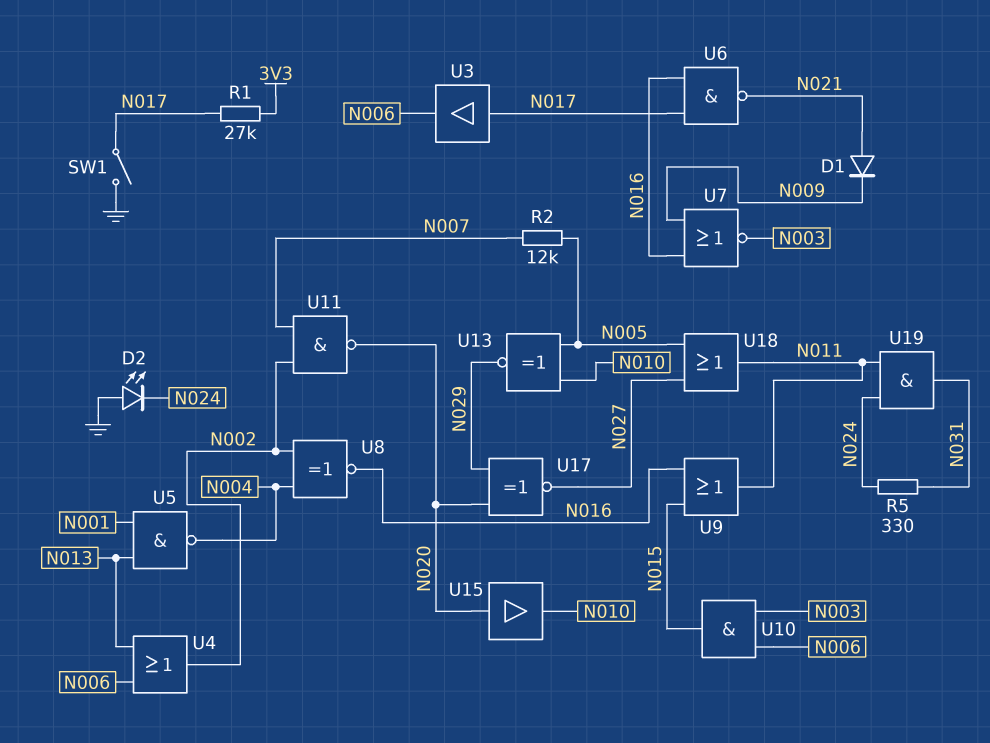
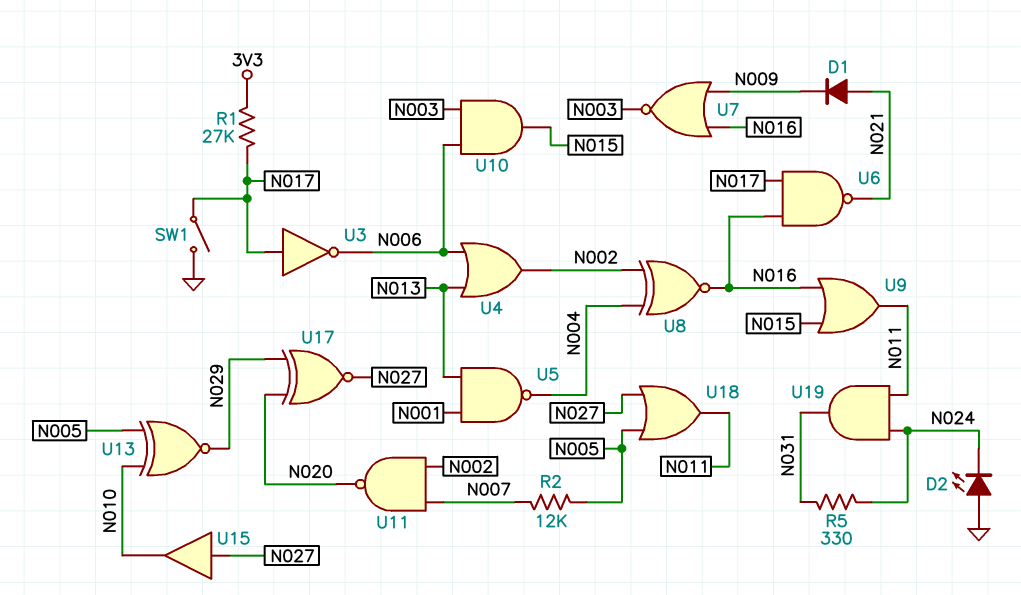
U3: buffer (in N017, out N006) -> NOT (in N017, out N006)
U15: buffer (in N020, out N010) -> buffer (in N027, out N010)

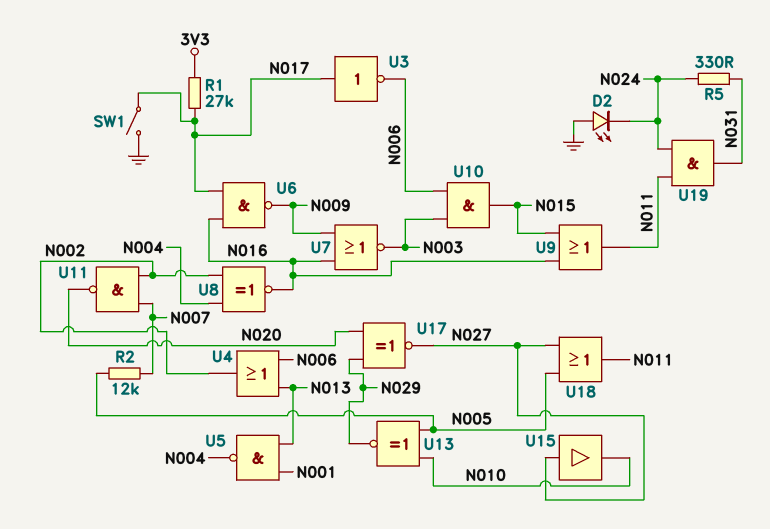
D1: diode (A N021, K N009) -> none
U6: NAND (in N016, in N017, out N021) -> NAND (in N016, in N017, out N009)

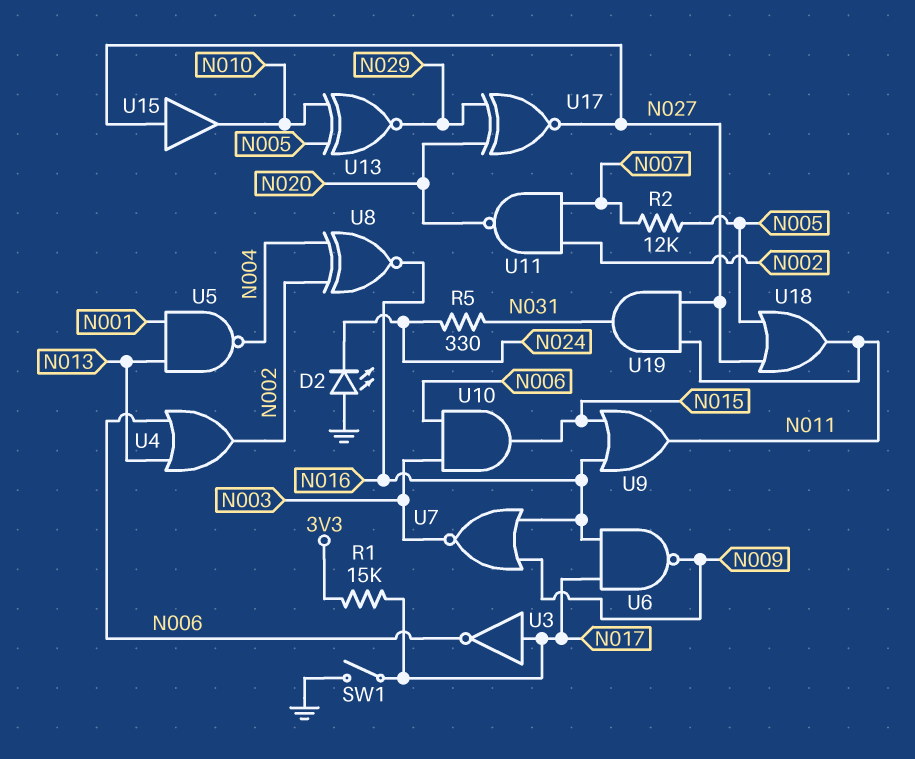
R1: 27k (3V3, N017) -> 15k (3V3, N017)
U19: AND (in N011, in N024, out N031) -> AND (in N011, in N027, out N031)

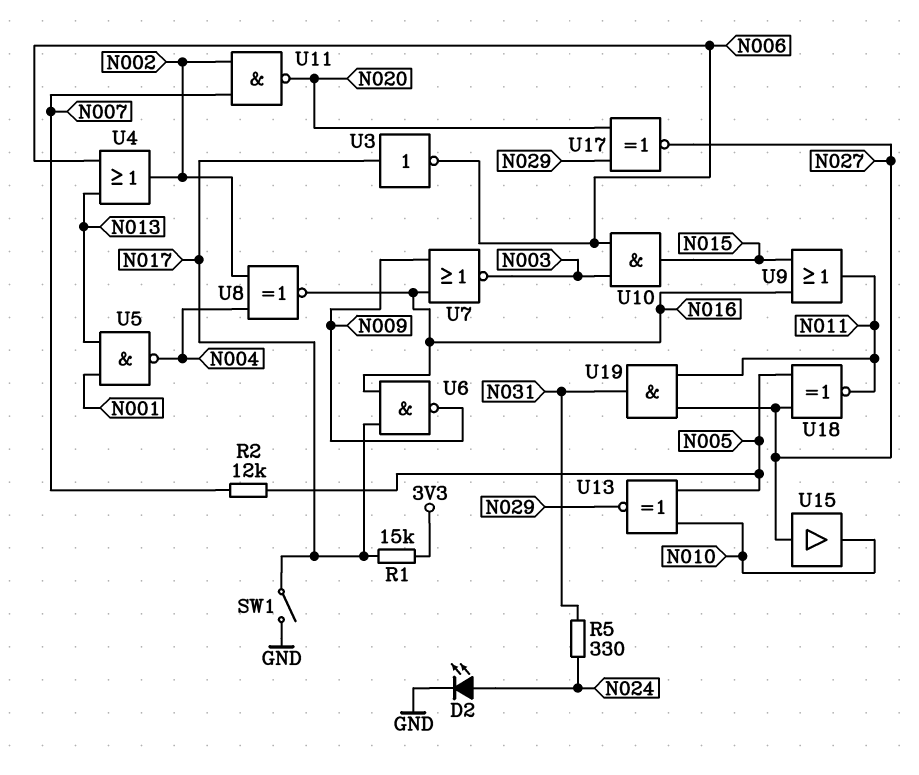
D2: LED (A GND, K N024) -> LED (A N024, K GND)
U18: OR (in N005, in N027, out N011) -> XNOR (in N005, in N027, out N011)

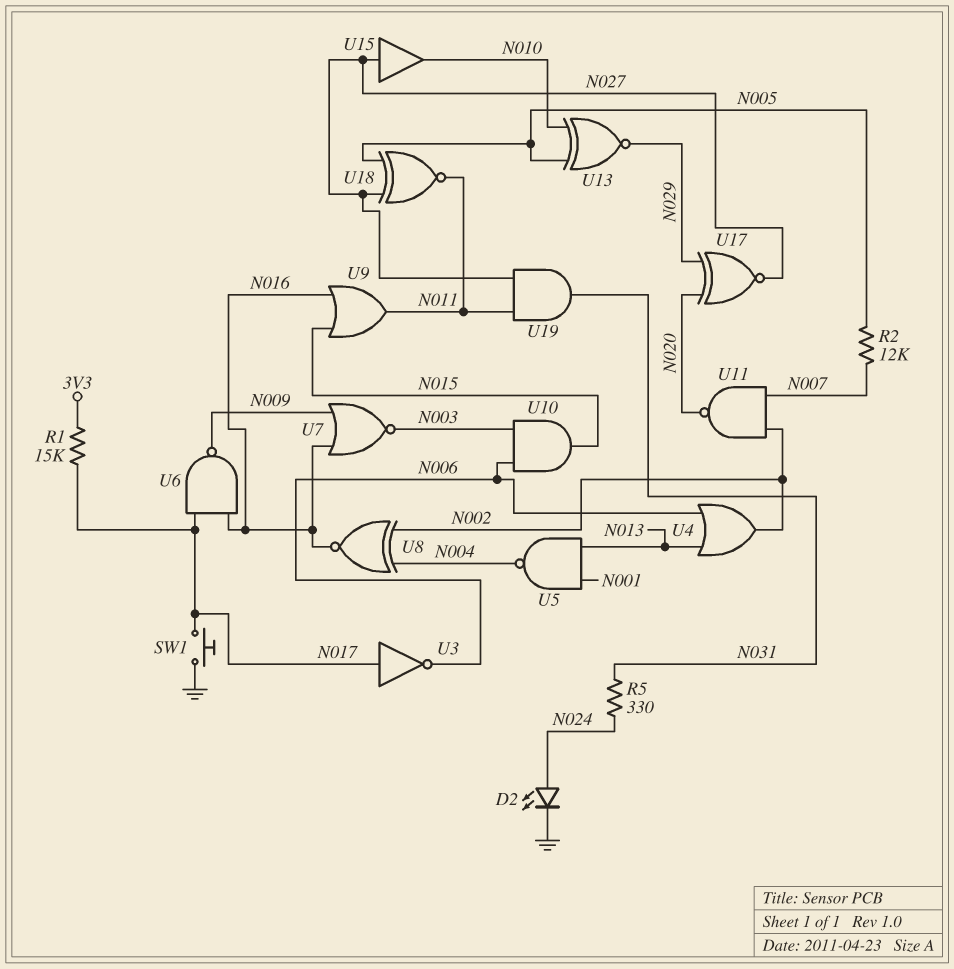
SW1: switch (GND, N017) -> button (GND, N017)

